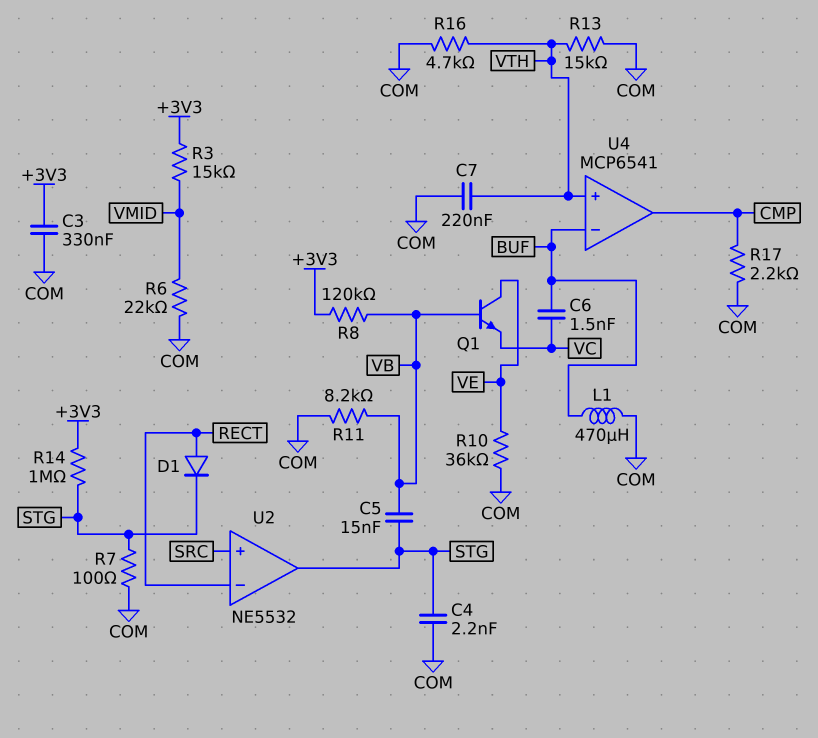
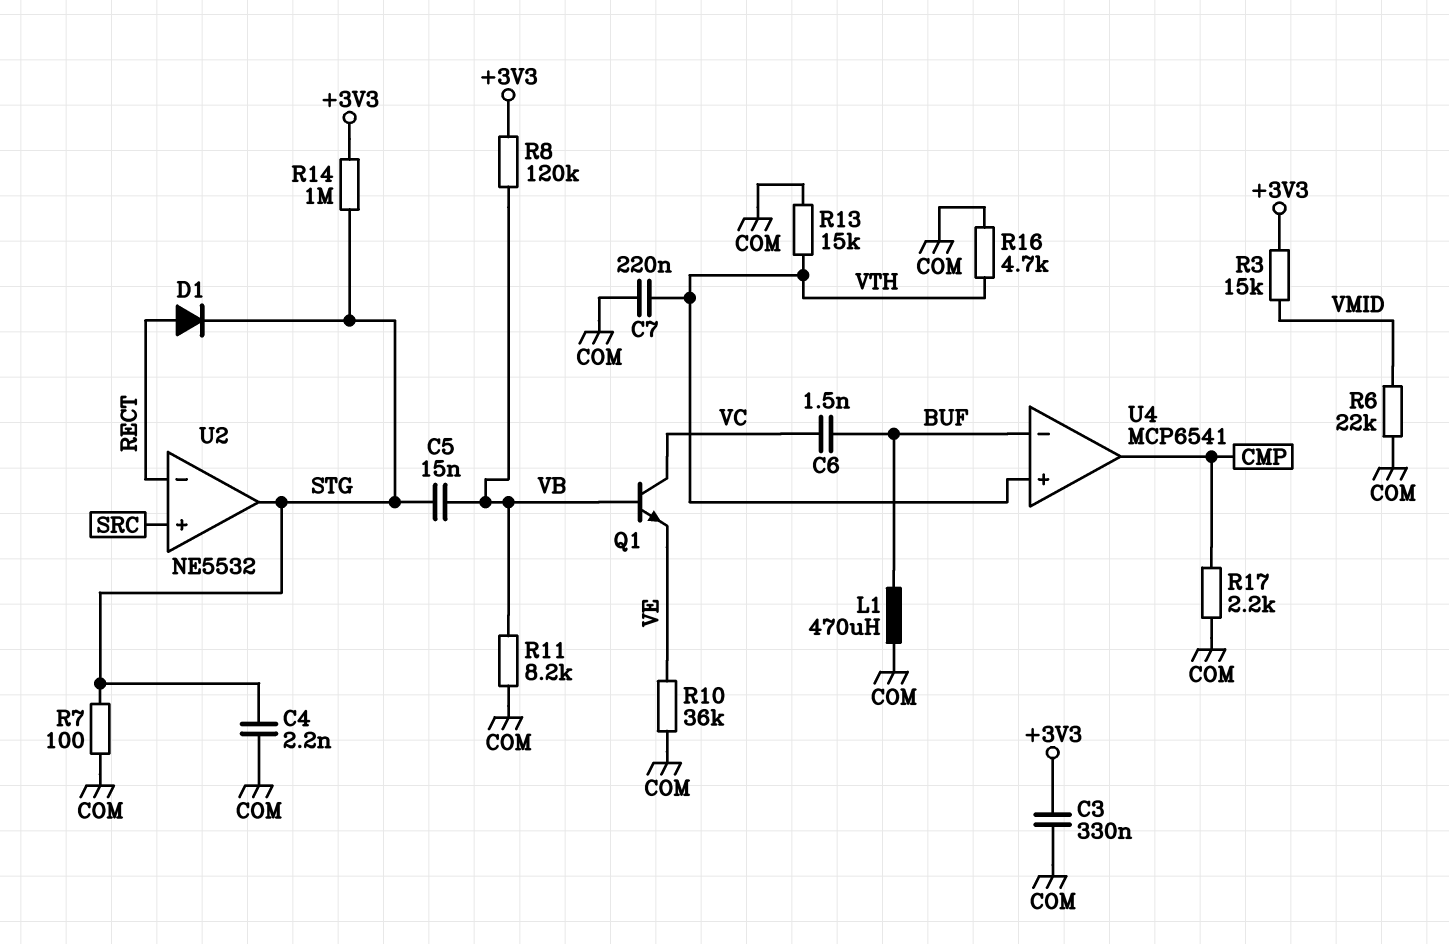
Q1: NPN (B VB, C VE, E VC) -> NPN (B VB, C VC, E VE)

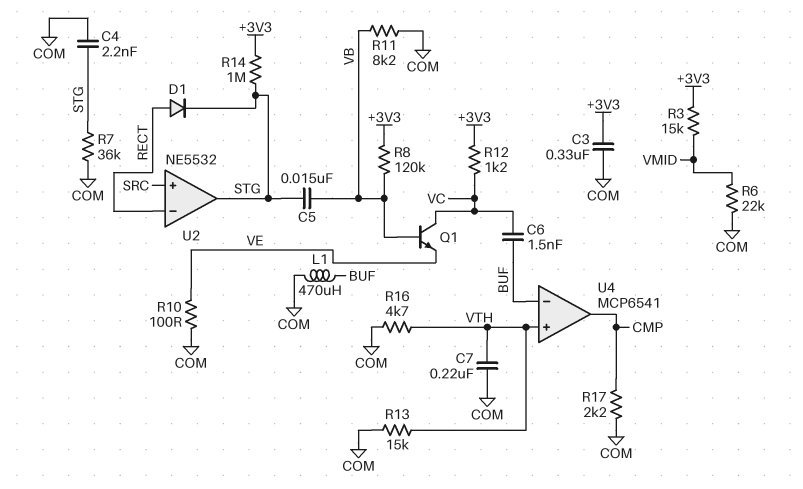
R7: 100 (COM, STG) -> 36k (COM, STG)
R10: 36k (COM, VE) -> 100 (COM, VE)
R12: none -> 1.2k (+3V3, VC)

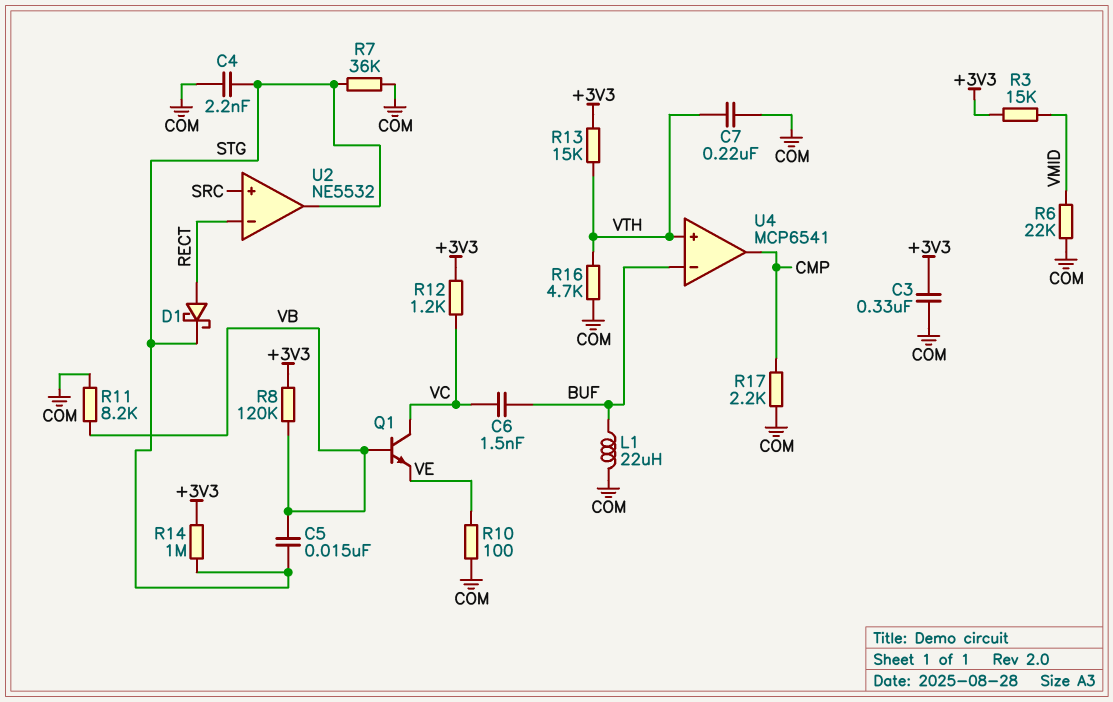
D1: diode (A RECT, K STG) -> schottky (A RECT, K STG)
L1: 470uH (BUF, COM) -> 22uH (BUF, COM)
R13: 15k (COM, VTH) -> 15k (+3V3, VTH)

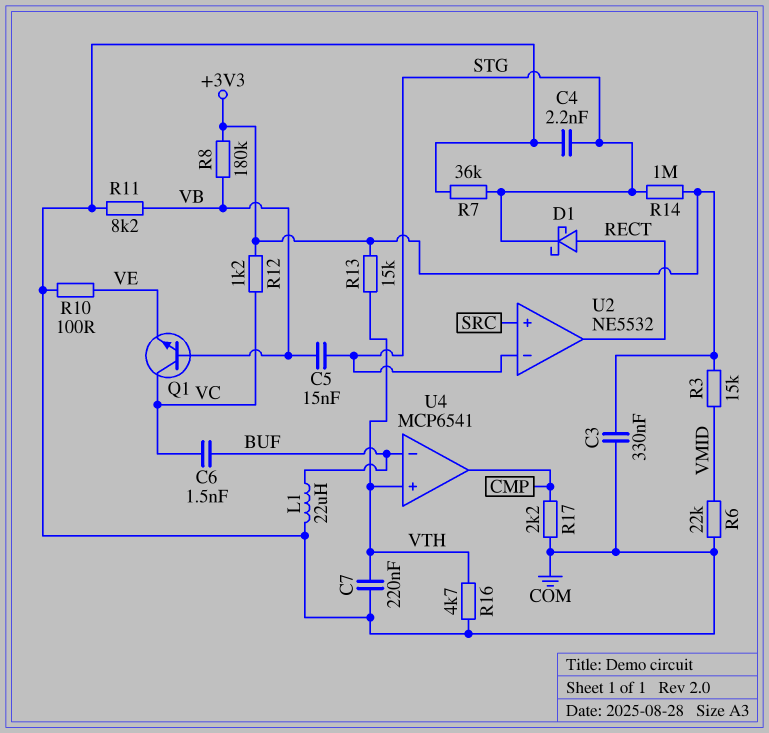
R8: 120k (+3V3, VB) -> 180k (+3V3, VB)
U2 pin in-: RECT -> STG
U2 pin out: STG -> RECT

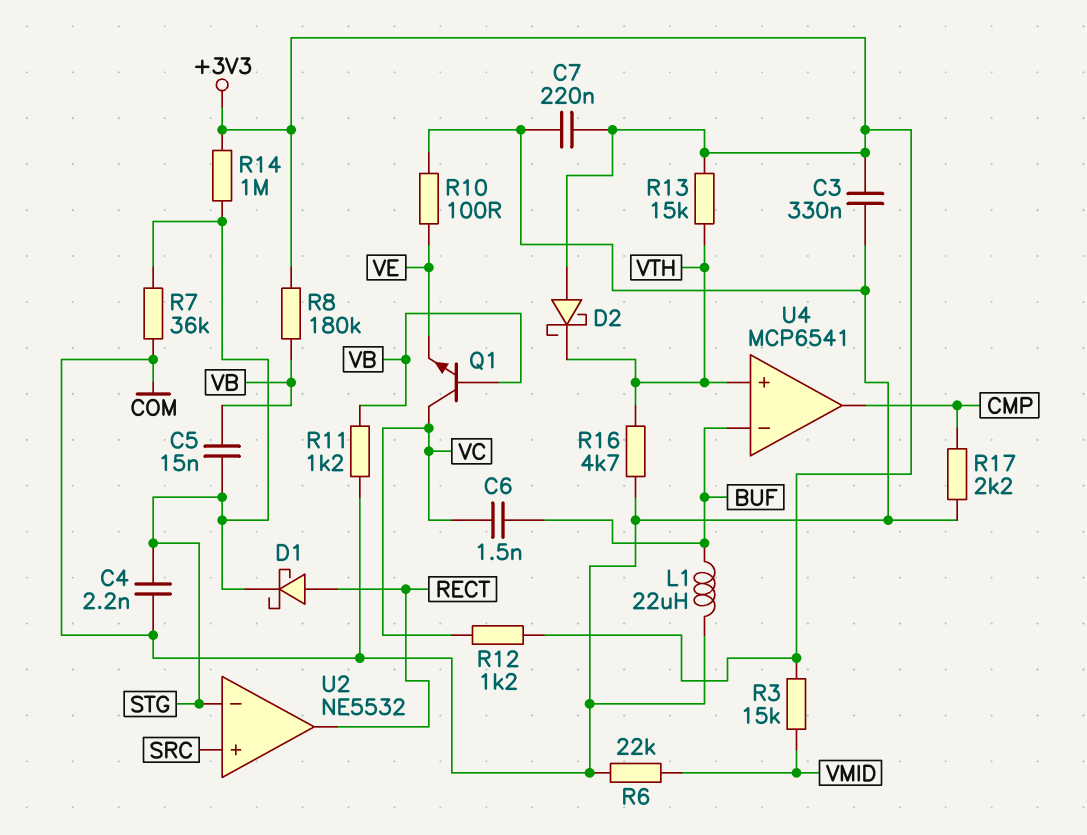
C7: 220nF (COM, VTH) -> 220nF (+3V3, COM)
D2: none -> schottky (A +3V3, K VTH)
R11: 8.2k (COM, VB) -> 1.2k (COM, VB)

